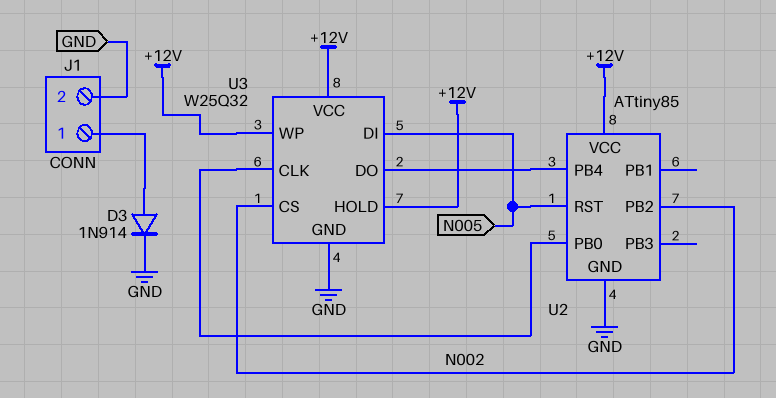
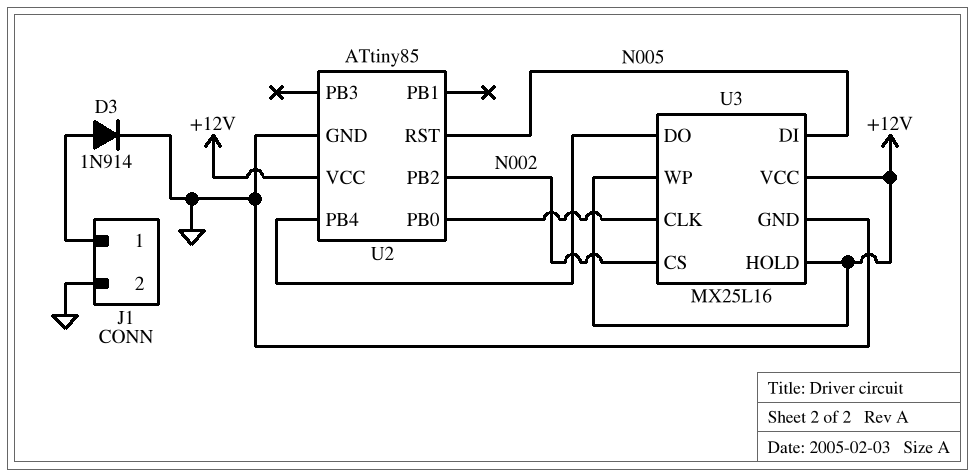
U3: W25Q32 -> MX25L16

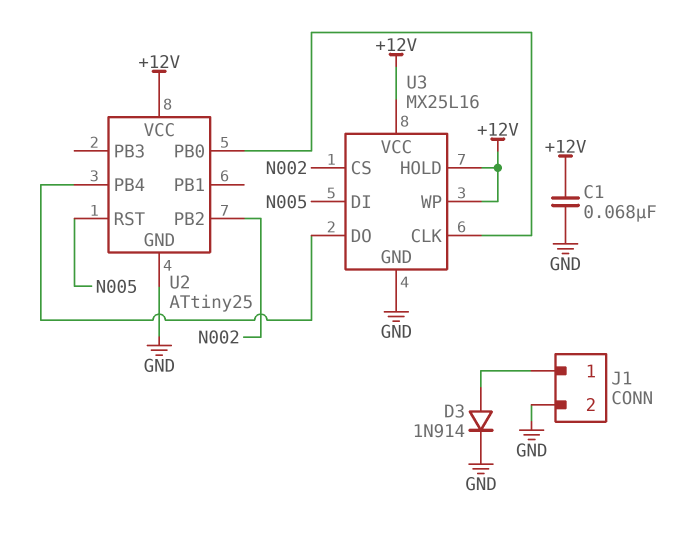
C1: none -> 68nF (+12V, GND)
U2: ATtiny85 -> ATtiny25

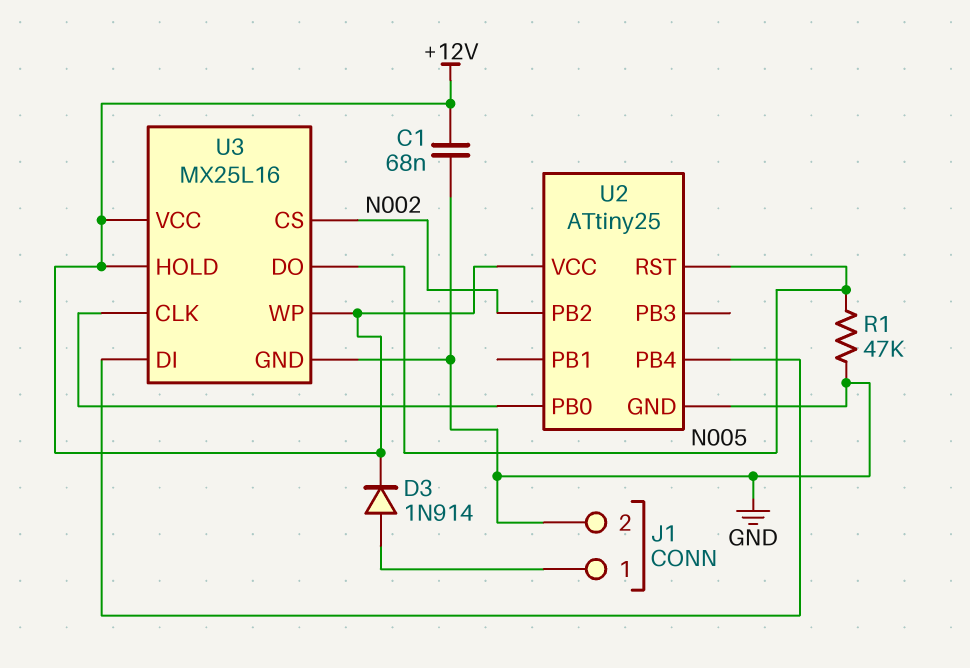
D3: diode 1N914 (A J1/1, K GND) -> diode 1N914 (A J1/1, K +12V)
R1: none -> 47k (GND, N005)
U3 pin DI: N005 -> U2/PB4
U3 pin DO: U2/PB4 -> N005

